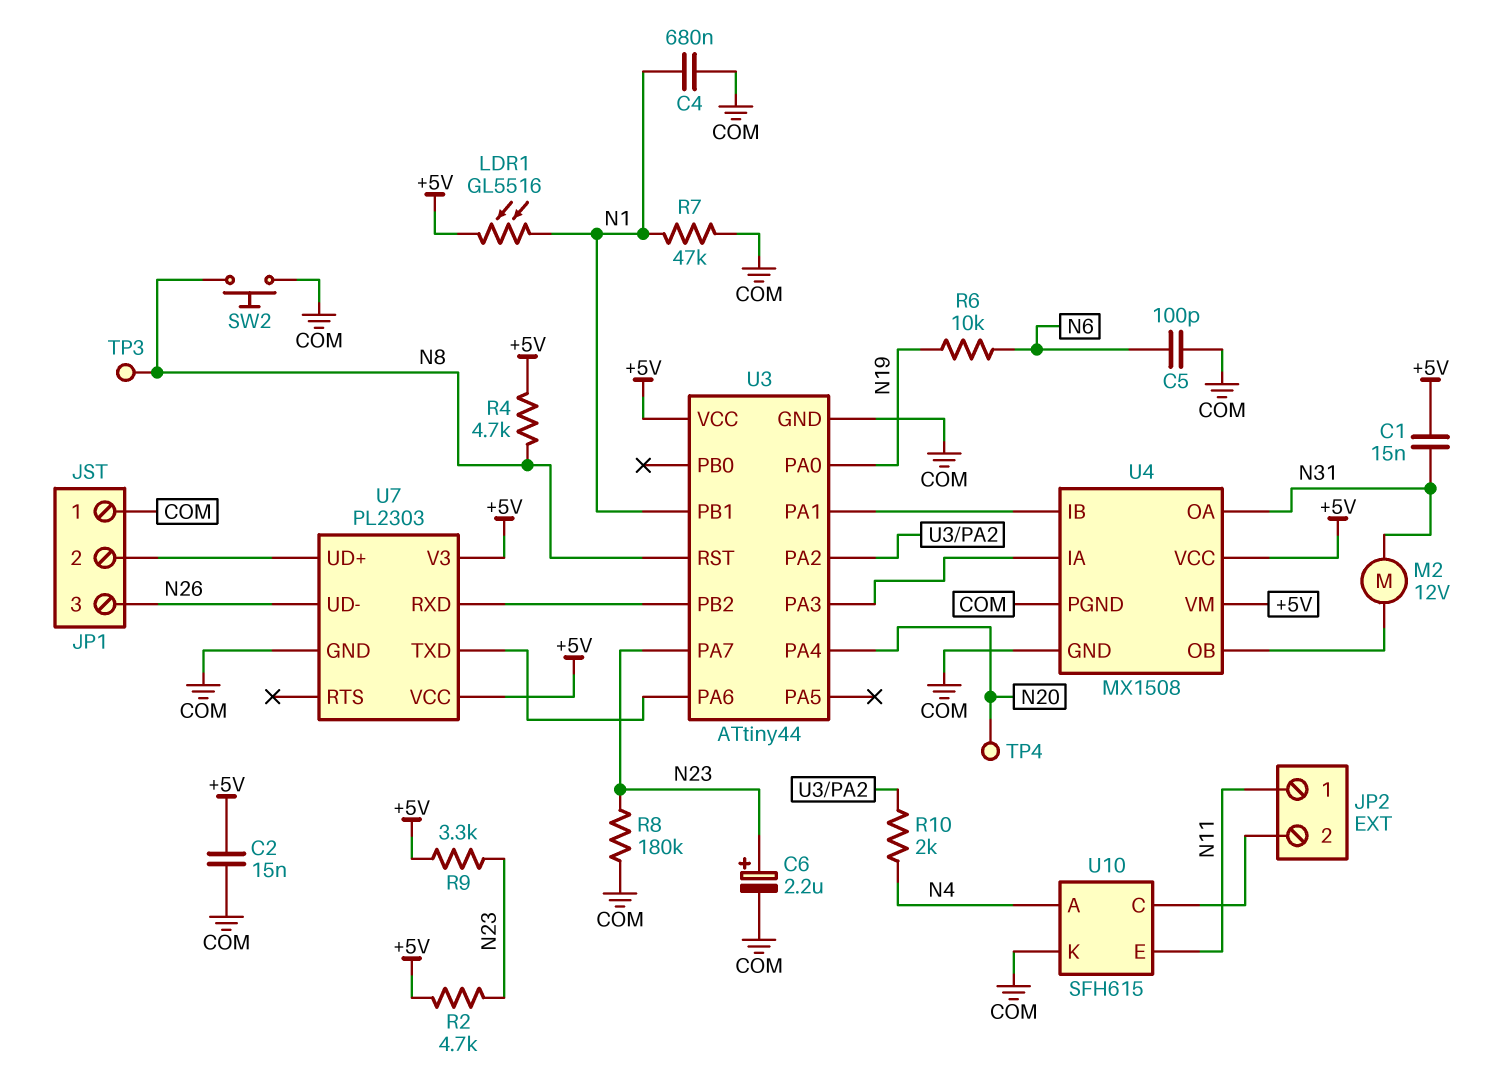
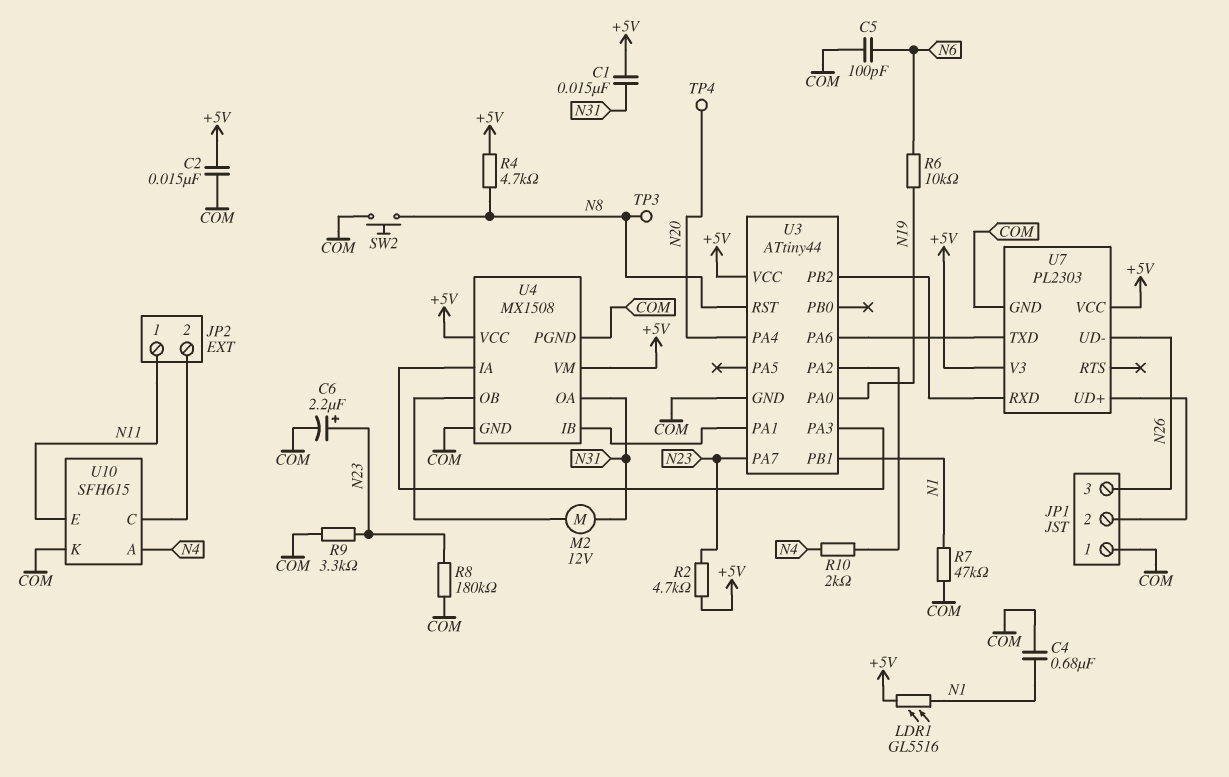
R9: 3.3k (+5V, N23) -> 3.3k (COM, N23)

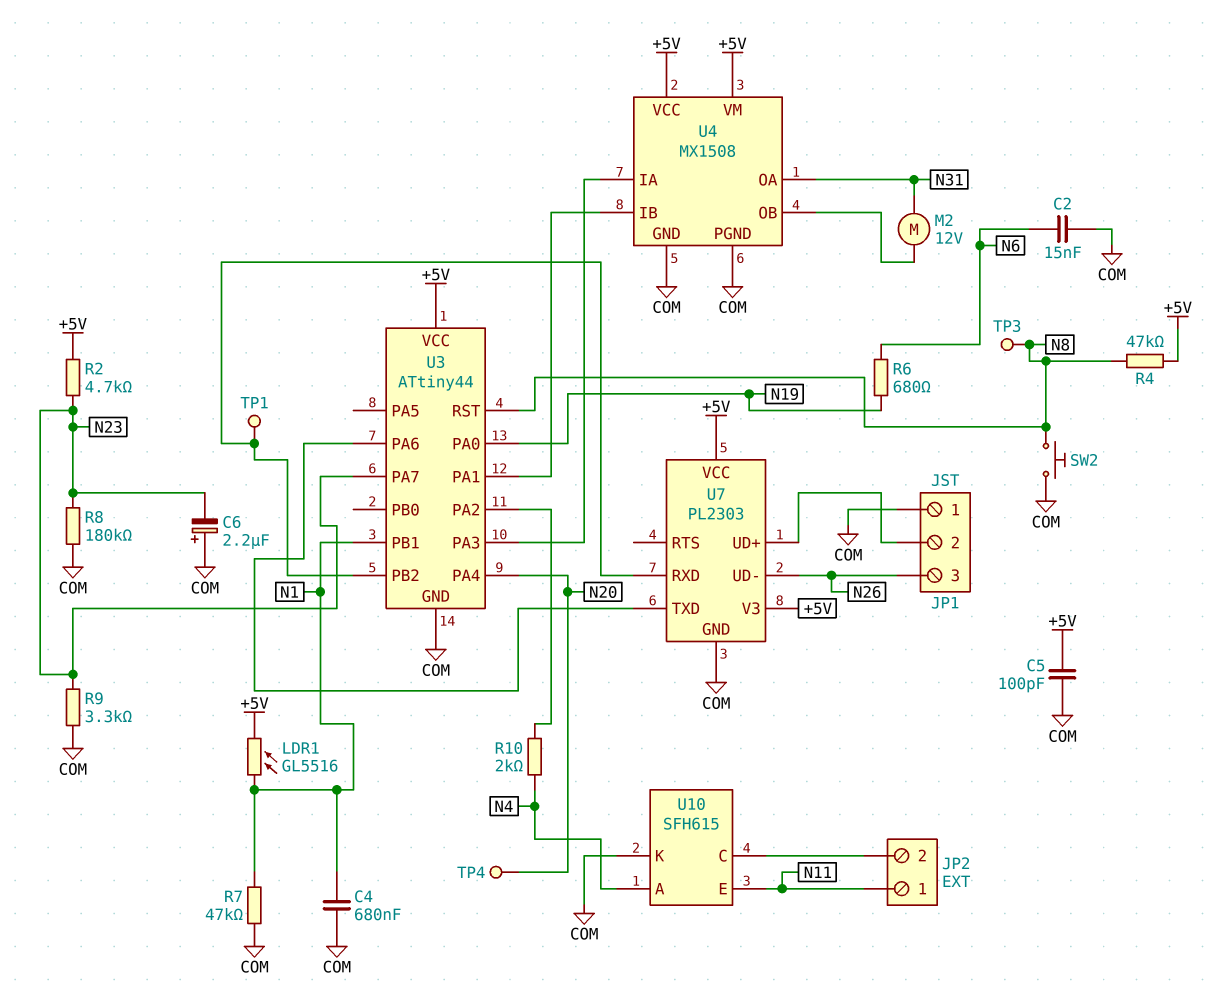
C1: 15nF (+5V, N31) -> none
C2: 15nF (+5V, COM) -> 15nF (COM, N6)
C5: 100pF (COM, N6) -> 100pF (+5V, COM)
C6: 2.2uF (plus N23, minus COM) -> 2.2uF (plus COM, minus N23)
R4: 4.7k (+5V, N8) -> 47k (+5V, N8)
R6: 10k (N6, N19) -> 680 (N6, N19)
TP1: none -> test point (U3/PB2)

